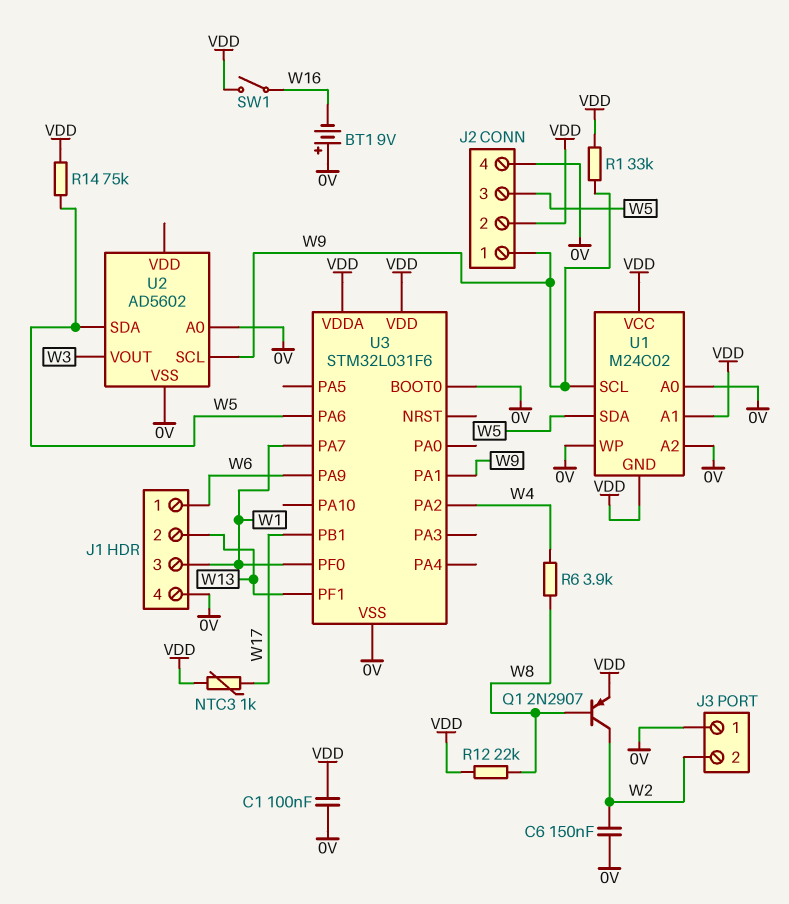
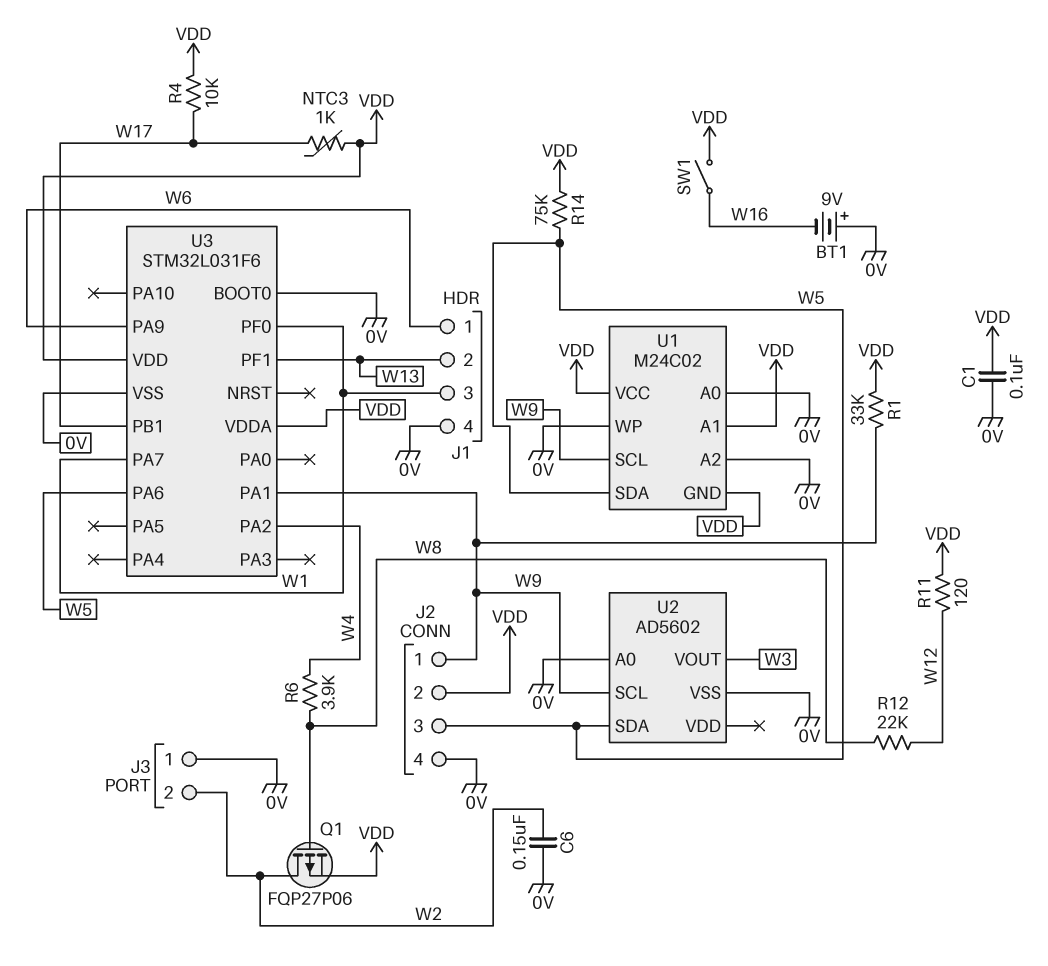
Q1: PNP 2N2907 (B W8, C W2, E VDD) -> PMOS FQP27P06 (G W8, D W2, S VDD)
R4: none -> 10k (VDD, W17)
R11: none -> 120 (VDD, W12)
R12: 22k (VDD, W8) -> 22k (W8, W12)

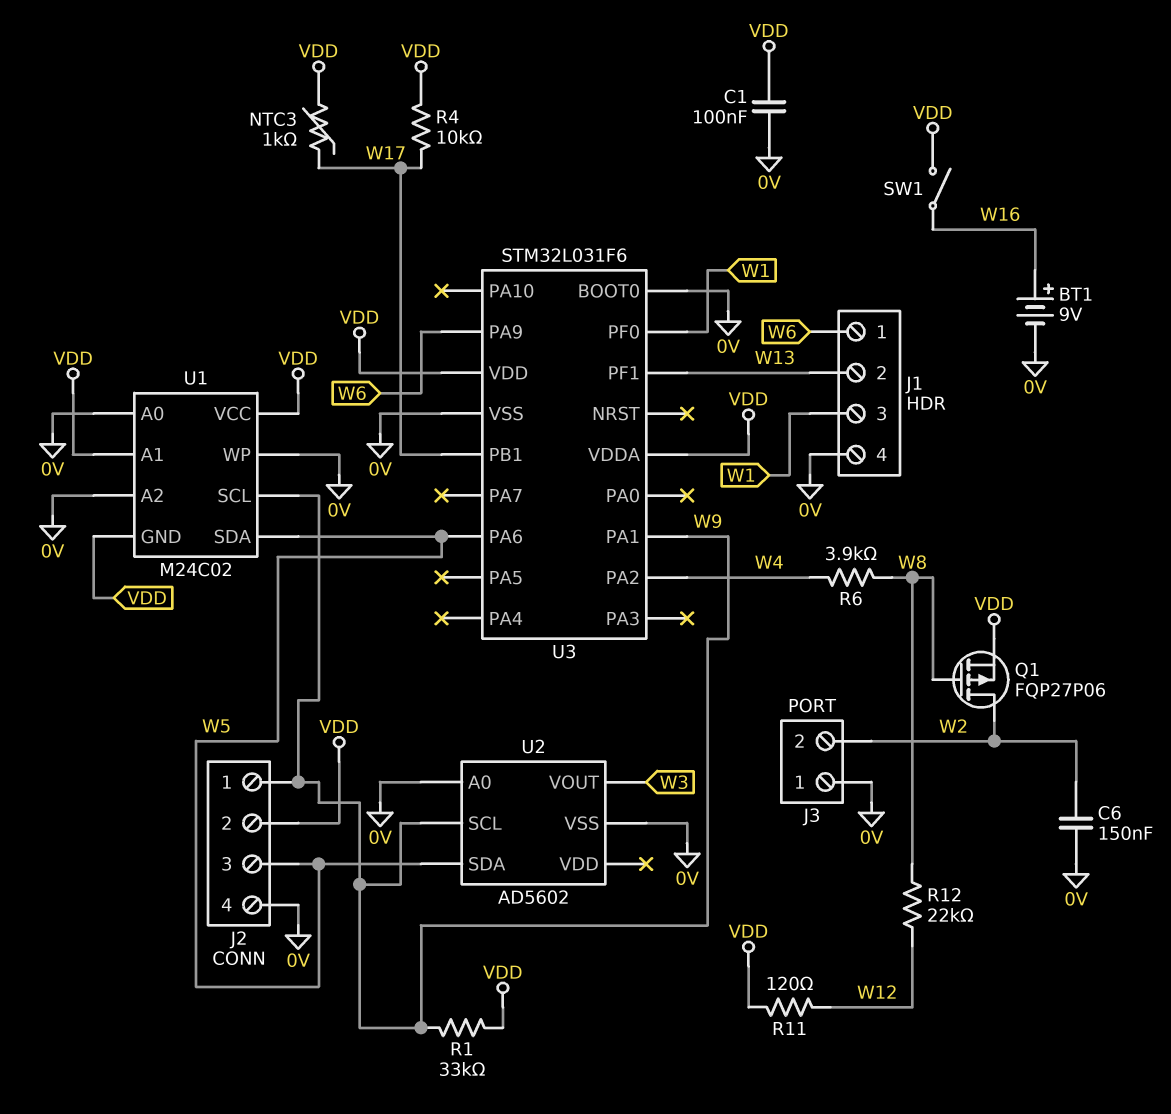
BT1: 9V (plus 0V, minus W16) -> 9V (plus W16, minus 0V)
R14: 75k (VDD, W5) -> none
U3 pin PA7: W1 -> none

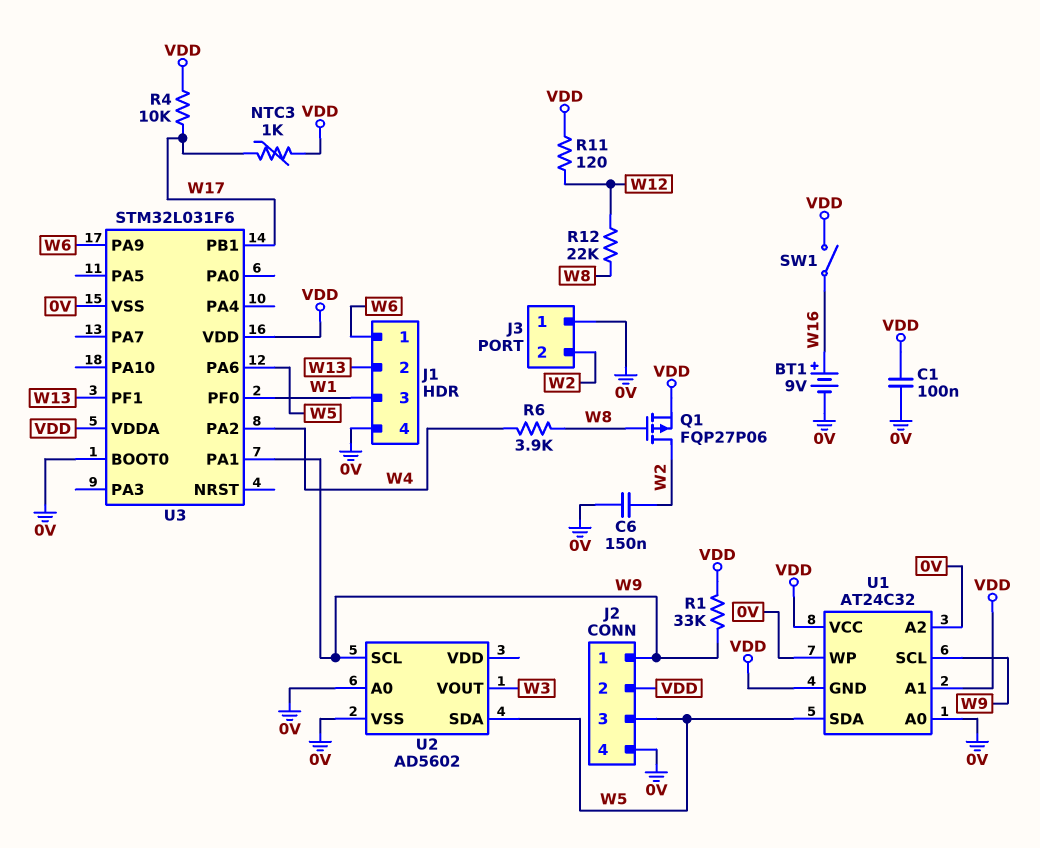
U1: M24C02 -> AT24C32

